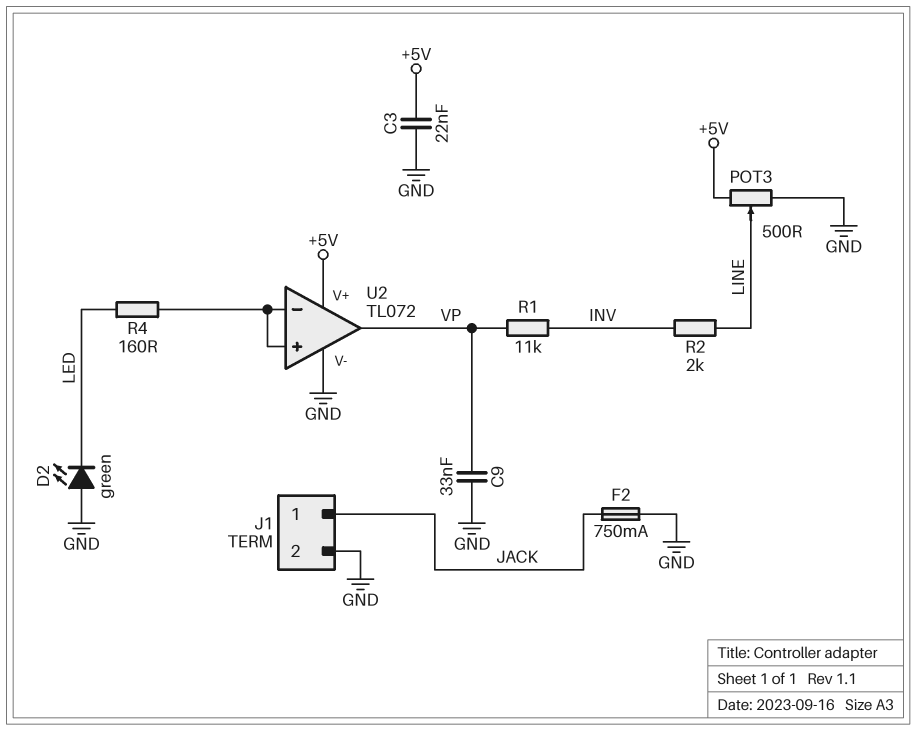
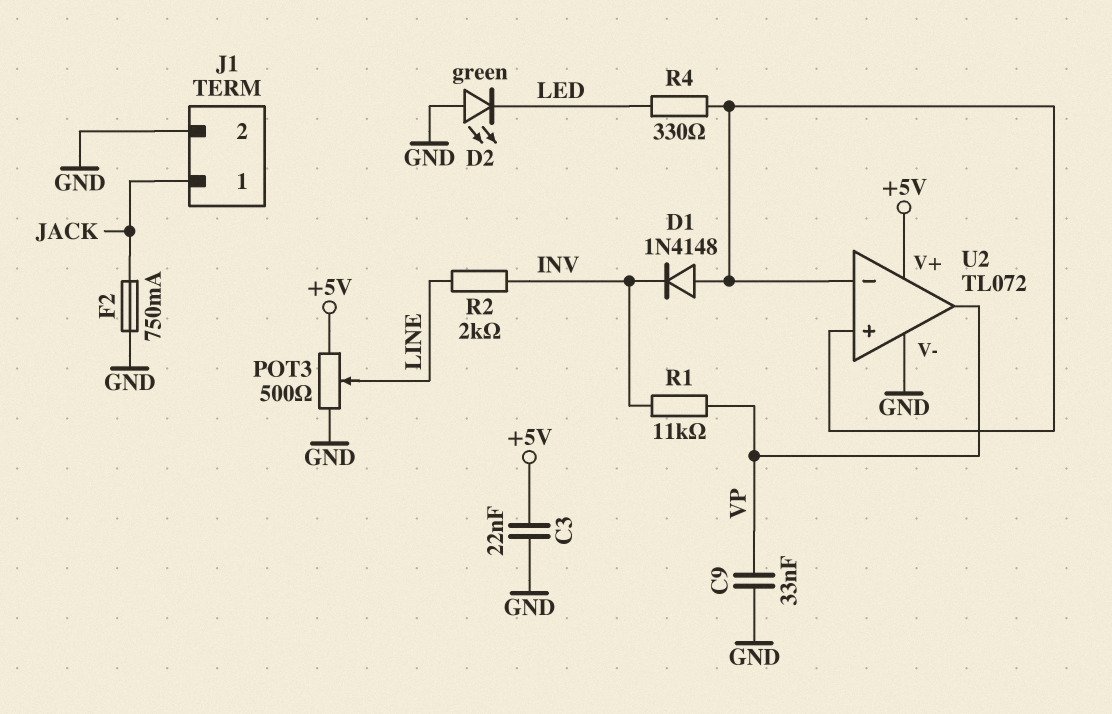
D1: none -> diode 1N4148 (A U2/in+, K INV)
R4: 160 (LED, U2/in+) -> 330 (LED, U2/in+)

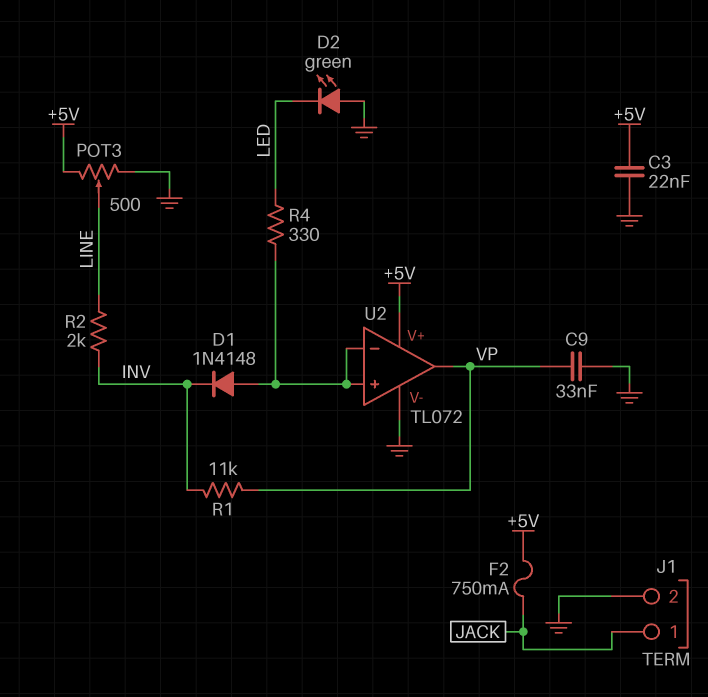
F2: 750mA (GND, JACK) -> 750mA (+5V, JACK)

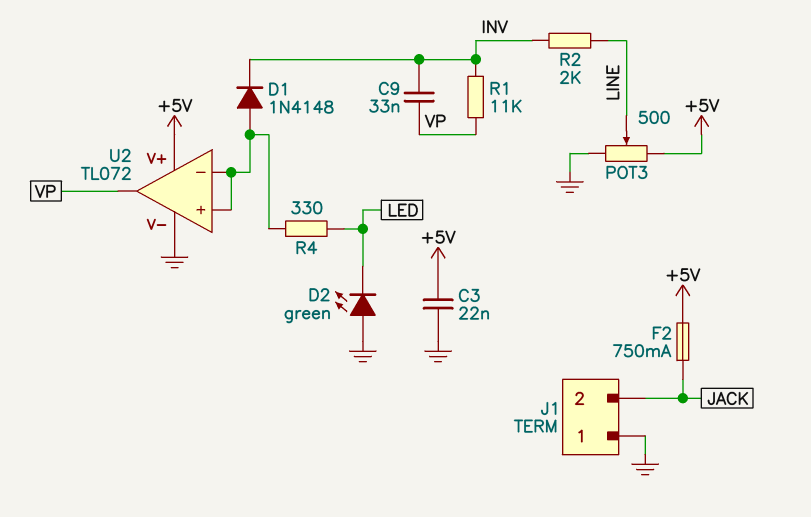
C9: 33nF (GND, VP) -> 33nF (INV, VP)
J1 pin 1: JACK -> GND
J1 pin 2: GND -> JACK

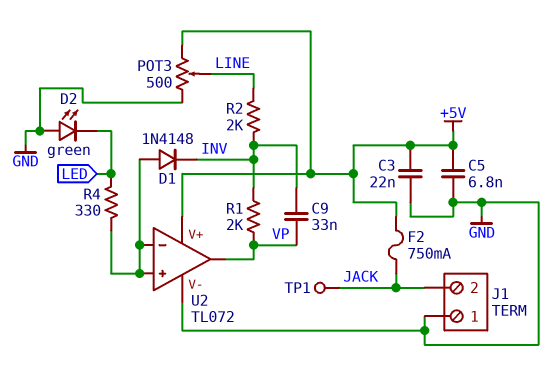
C5: none -> 6.8nF (+5V, GND)
R1: 11k (INV, VP) -> 2k (INV, VP)
TP1: none -> test point (JACK)

